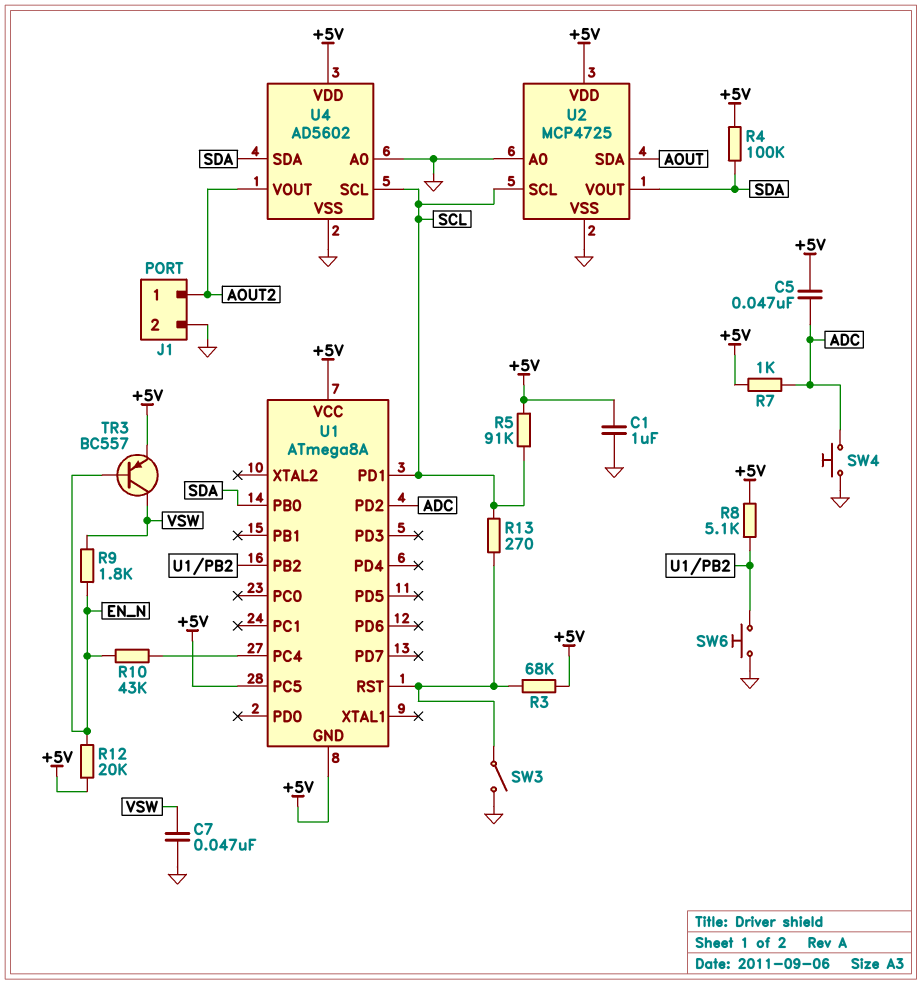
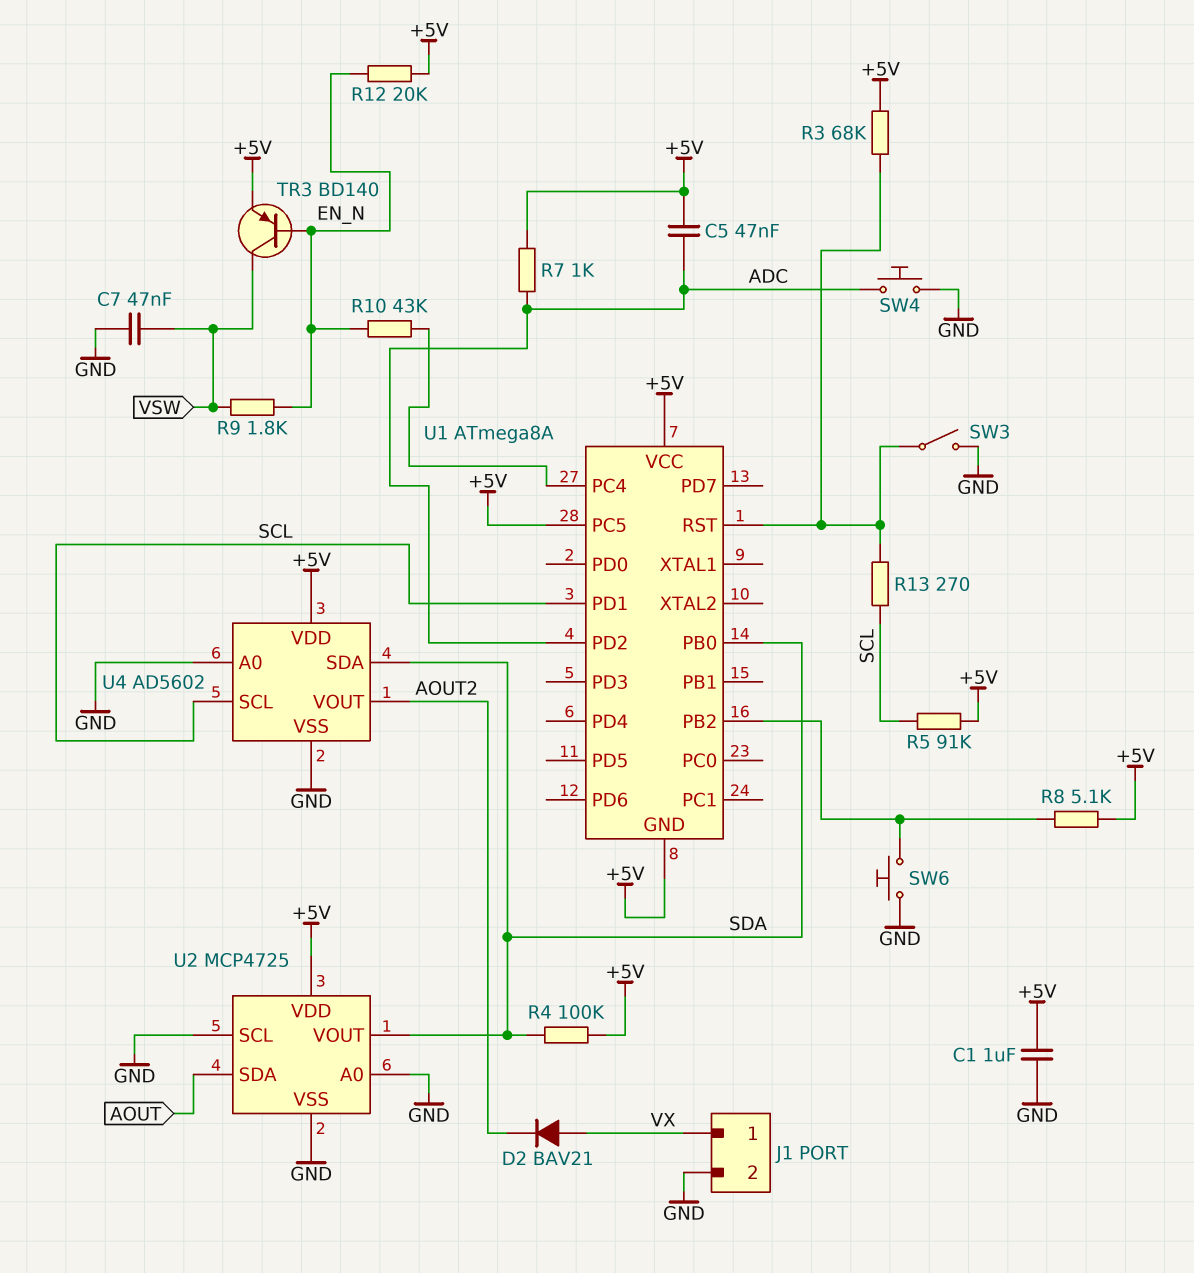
D2: none -> diode BAV21 (A VX, K AOUT2)
J1 pin 1: AOUT2 -> VX
TR3: PNP BC557 (B EN_N, C VSW, E +5V) -> PNP BD140 (B EN_N, C VSW, E +5V)
U2 pin SCL: SCL -> GND

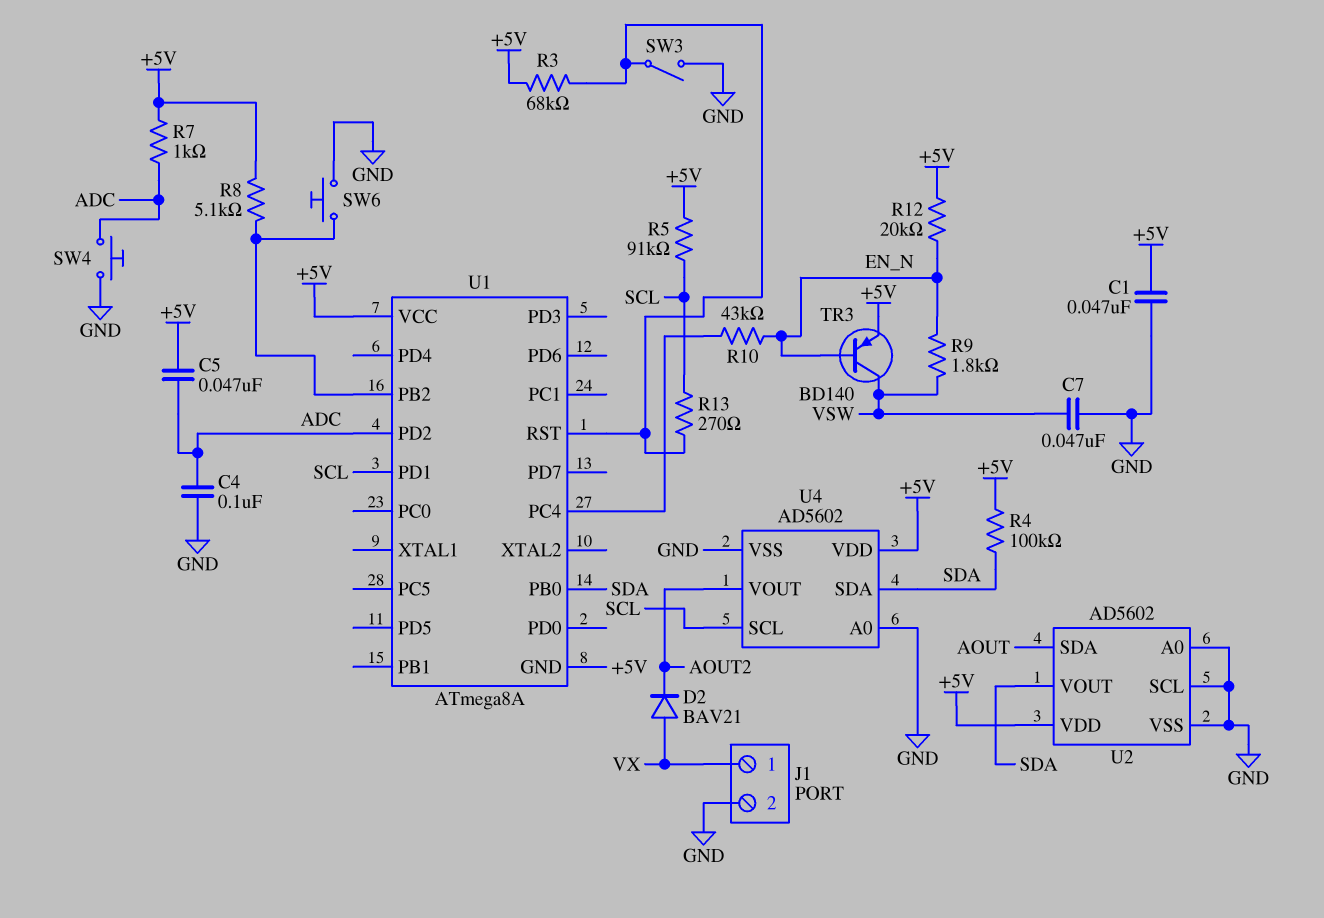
C1: 1uF (+5V, GND) -> 47nF (+5V, GND)
C4: none -> 100nF (ADC, GND)
U1 pin PC5: +5V -> none
U2: MCP4725 -> AD5602

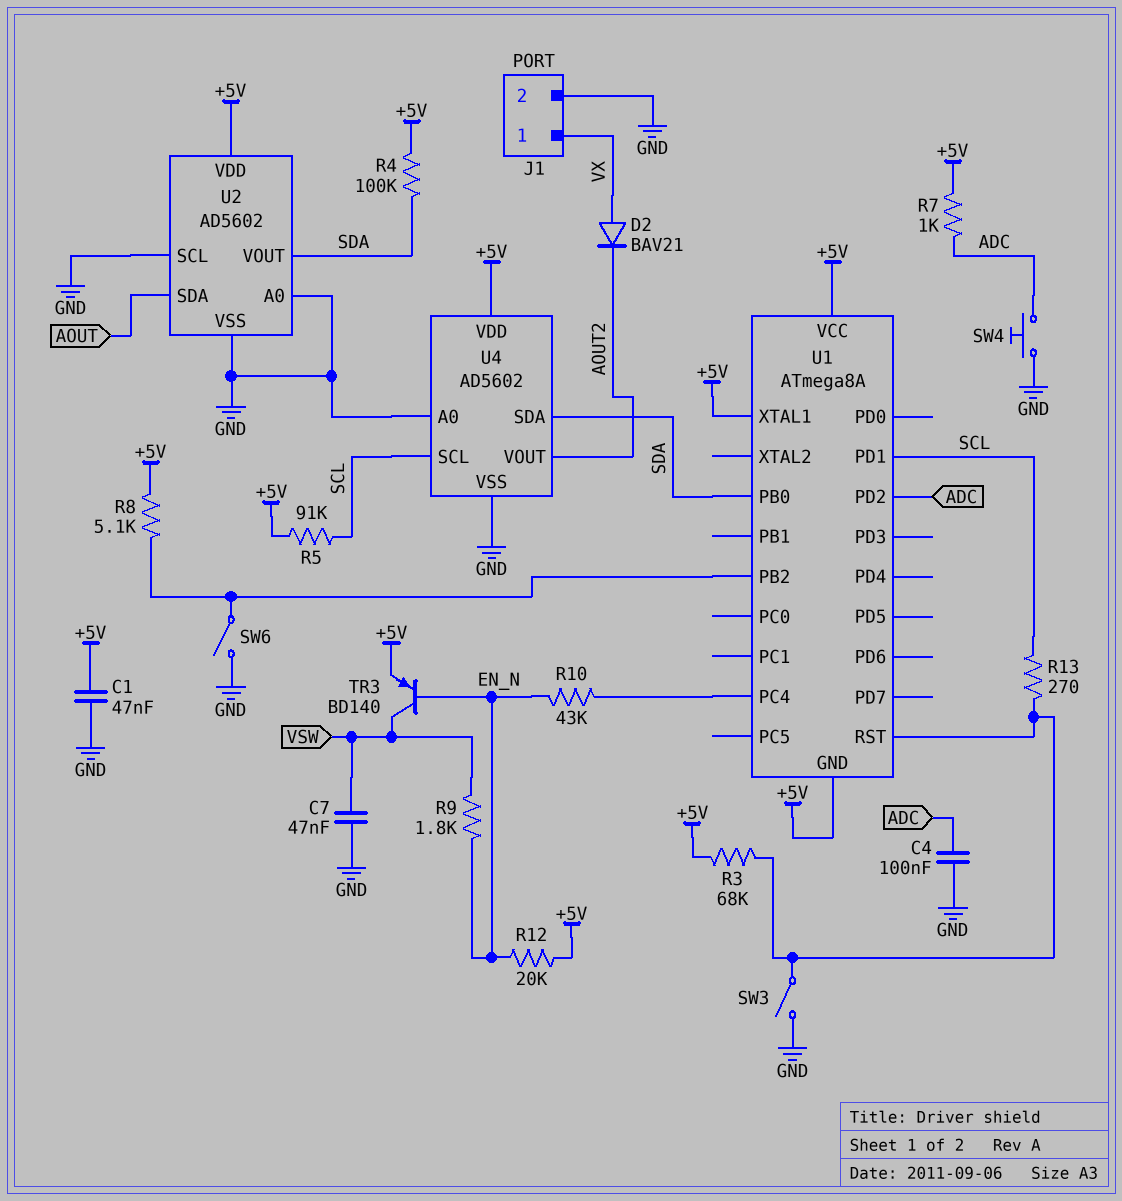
C5: 47nF (+5V, ADC) -> none
SW6: button (GND, U1/PB2) -> switch (GND, U1/PB2)
U1 pin XTAL1: none -> +5V

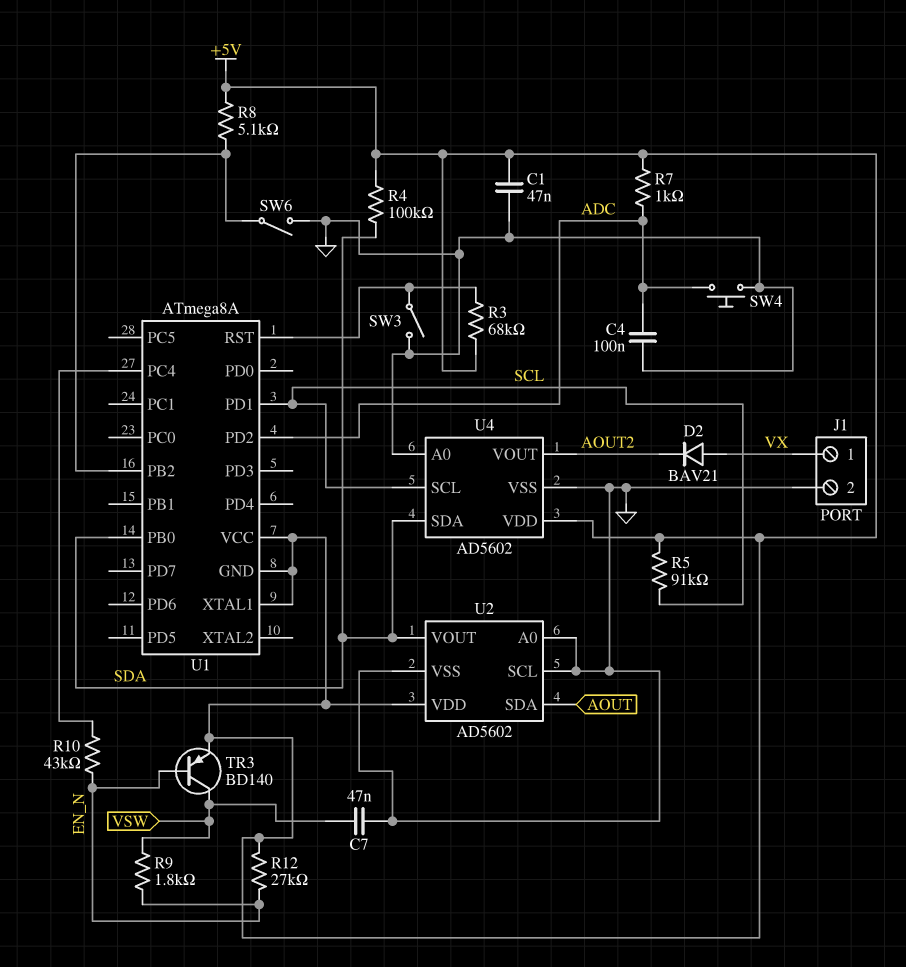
R12: 20k (+5V, EN_N) -> 27k (+5V, EN_N)
R13: 270 (SCL, U1/RST) -> none

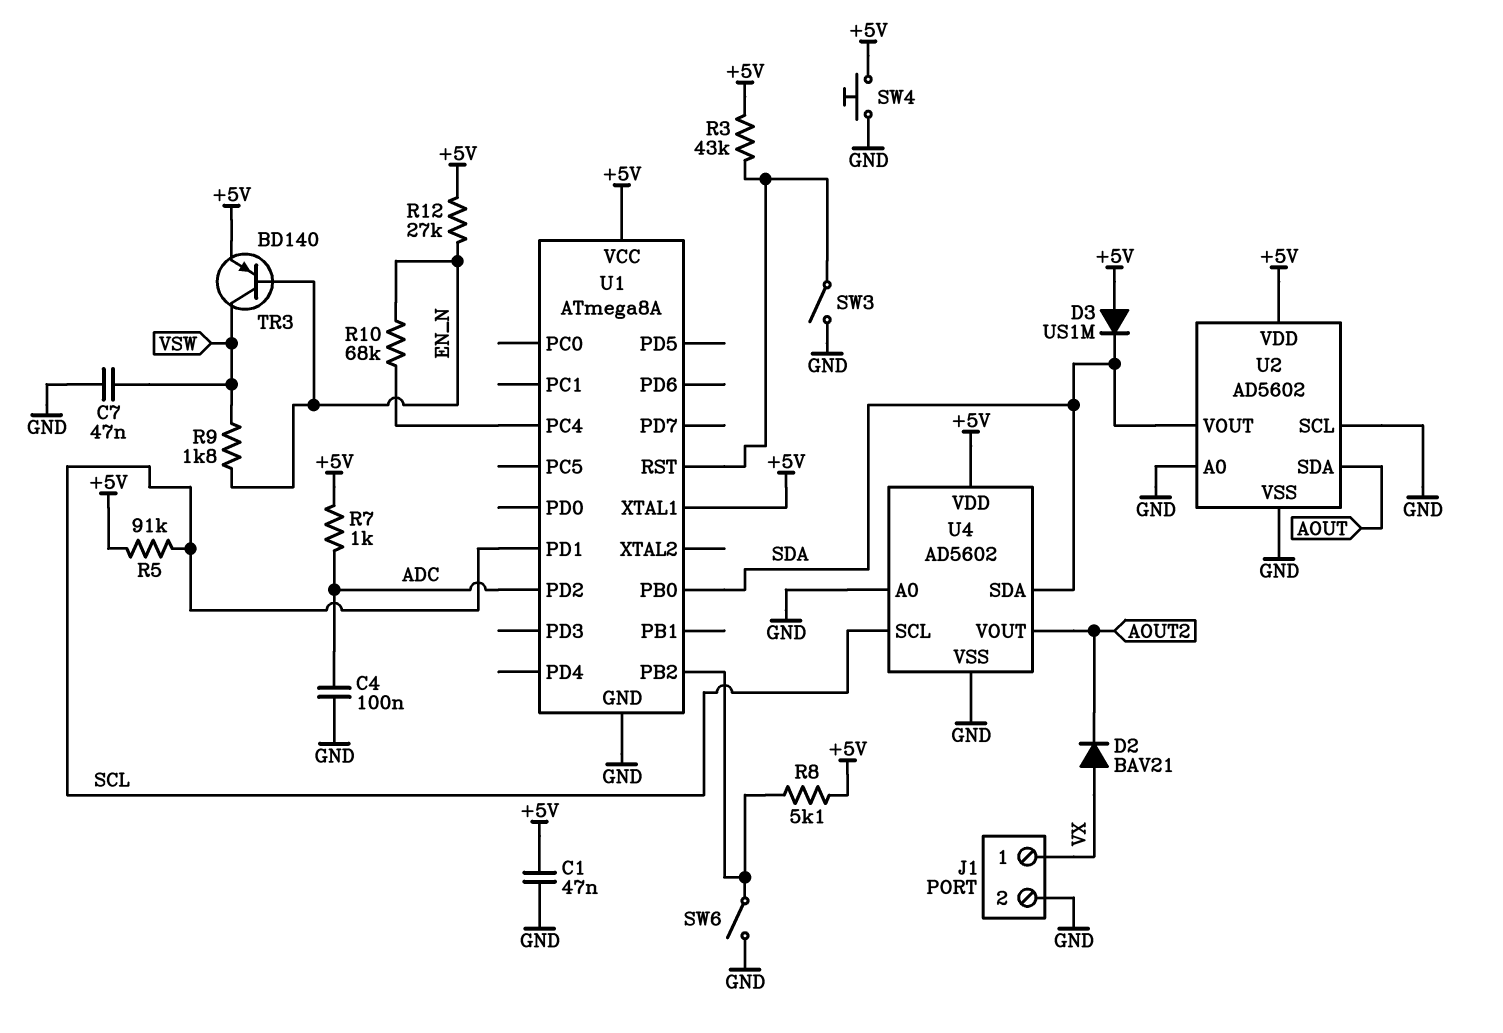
D3: none -> diode US1M (A +5V, K SDA)
R3: 68k (+5V, U1/RST) -> 43k (+5V, U1/RST)
R4: 100k (+5V, SDA) -> none
R10: 43k (EN_N, U1/PC4) -> 68k (EN_N, U1/PC4)
SW4: button (ADC, GND) -> button (+5V, GND)
U1 pin GND: +5V -> GND

